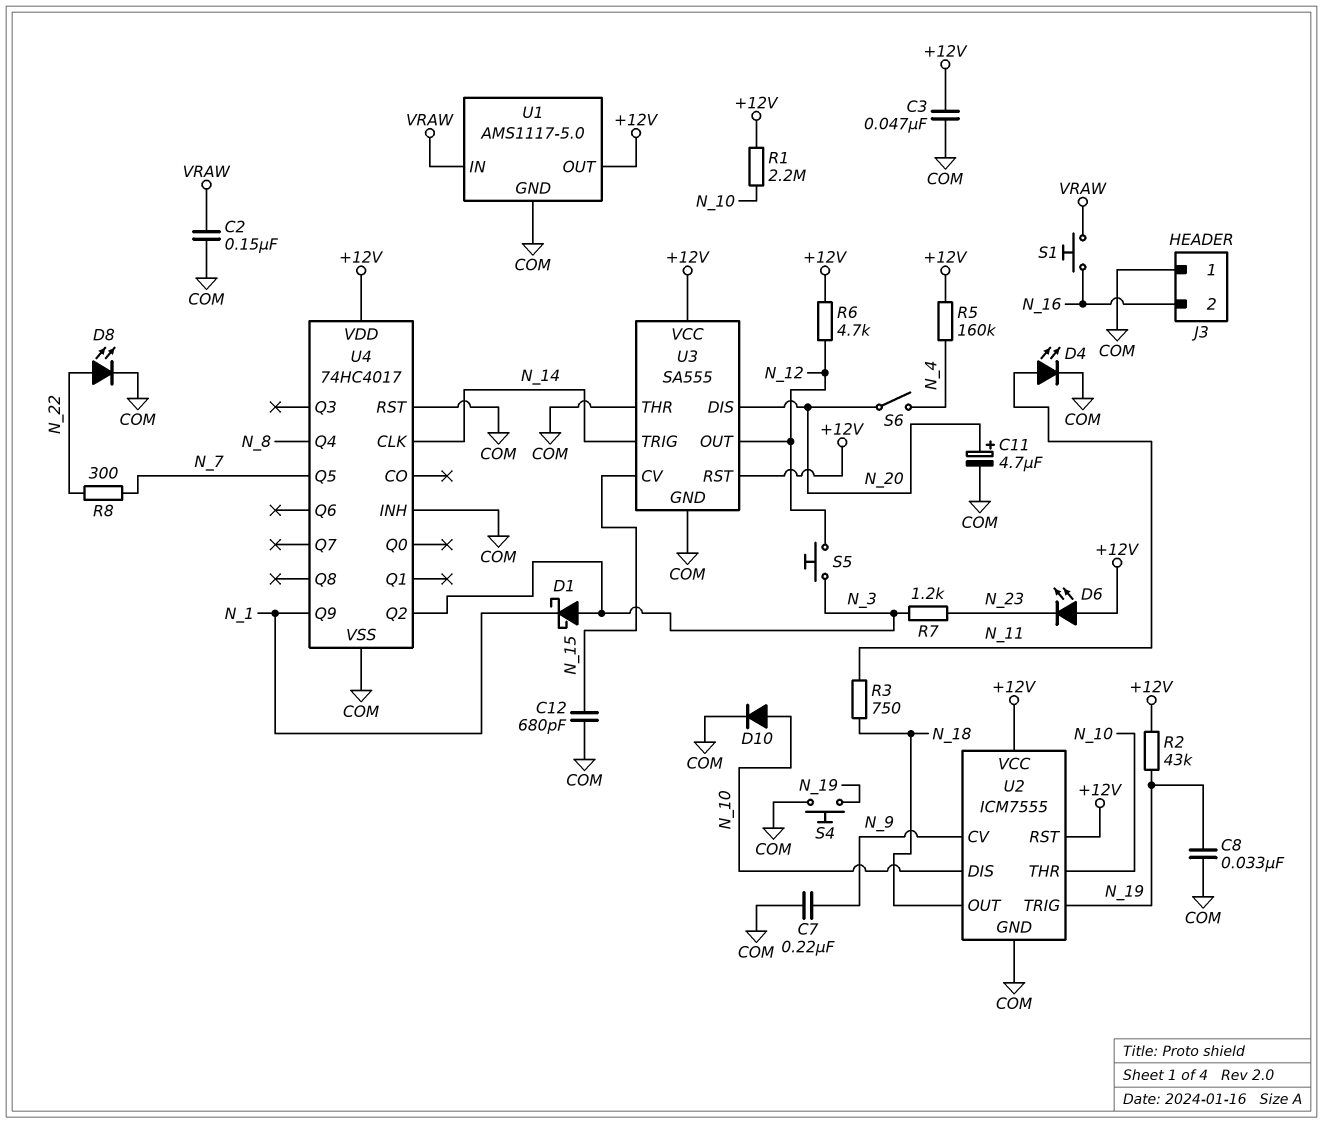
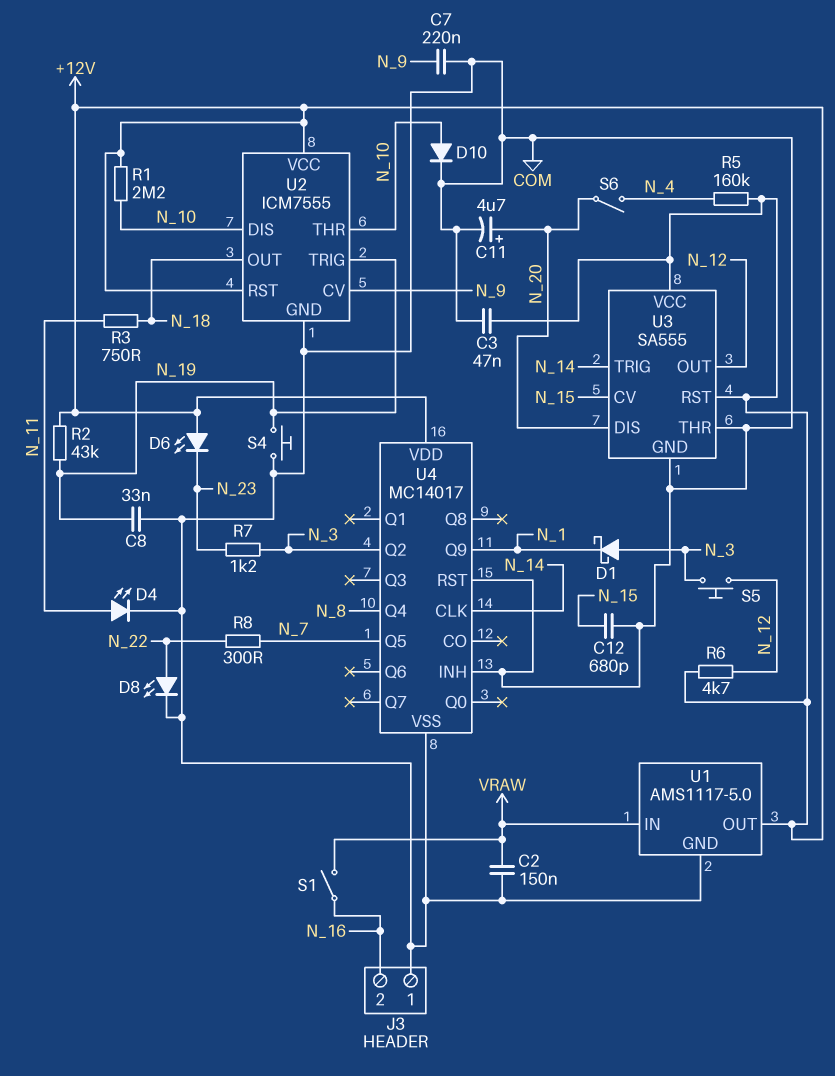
S1: button (N_16, VRAW) -> switch (N_16, VRAW)
U4: 74HC4017 -> MC14017

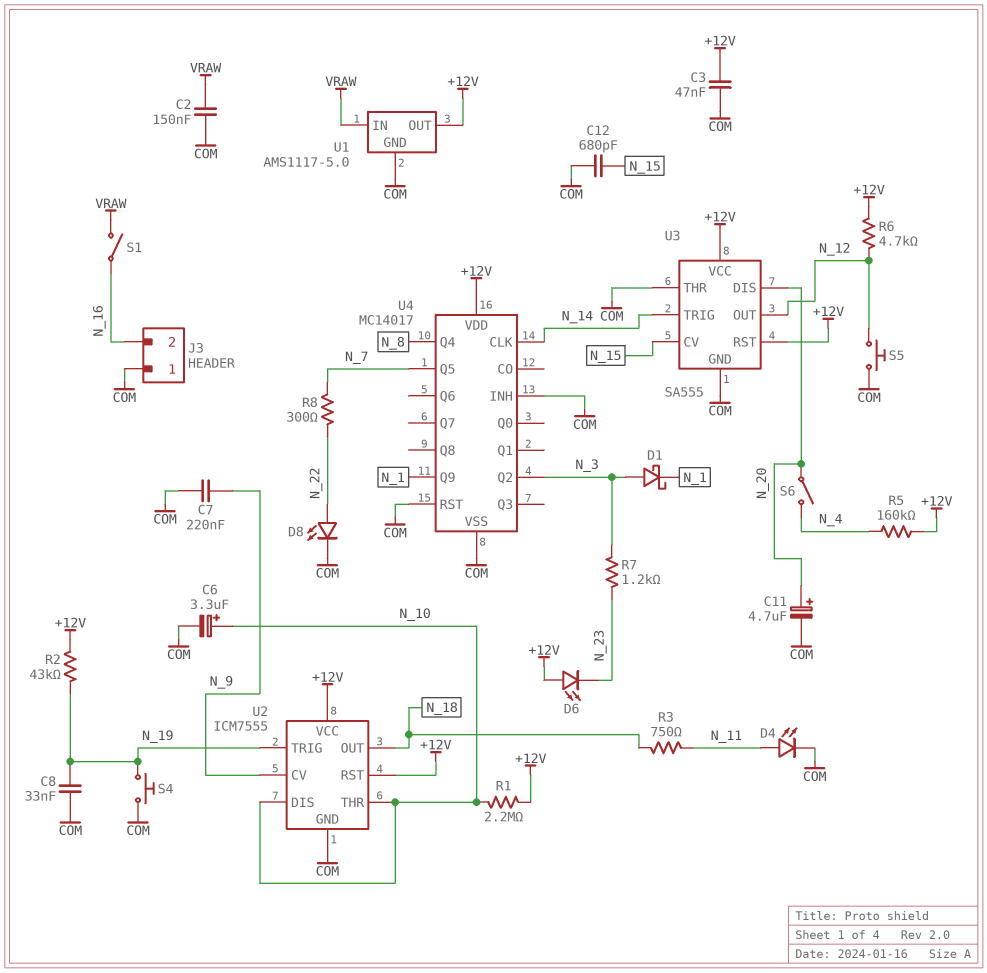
C6: none -> 3.3uF (plus N_10, minus COM)
D10: diode (A N_10, K COM) -> none
S5: button (N_3, N_12) -> button (COM, N_12)

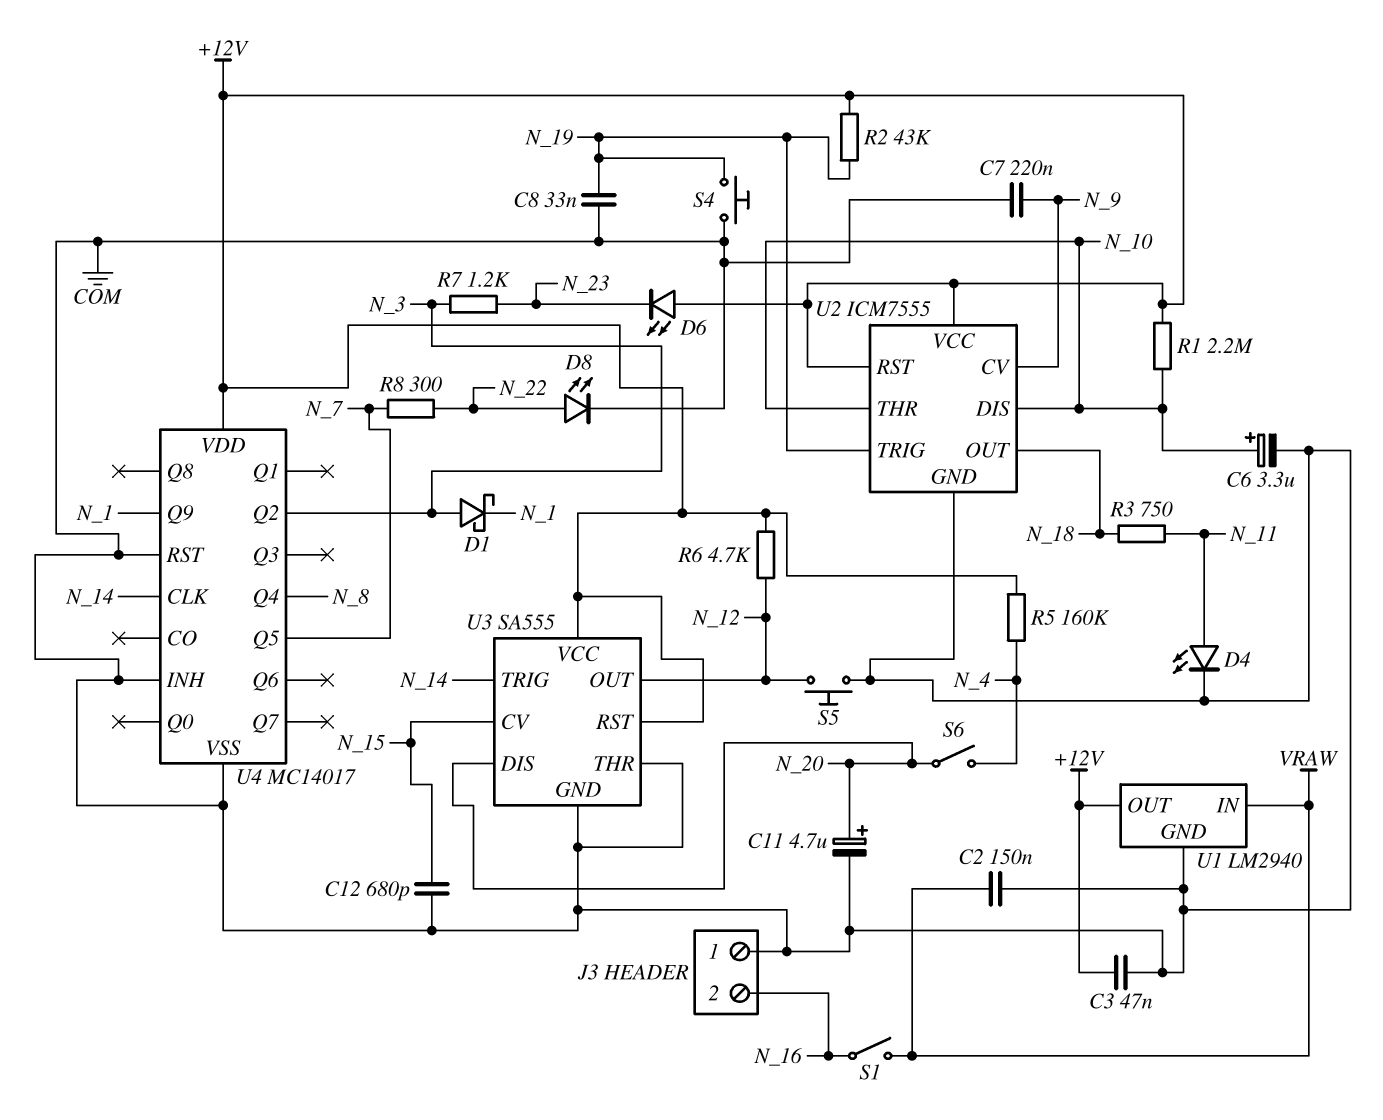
U1: AMS1117-5.0 -> LM2940

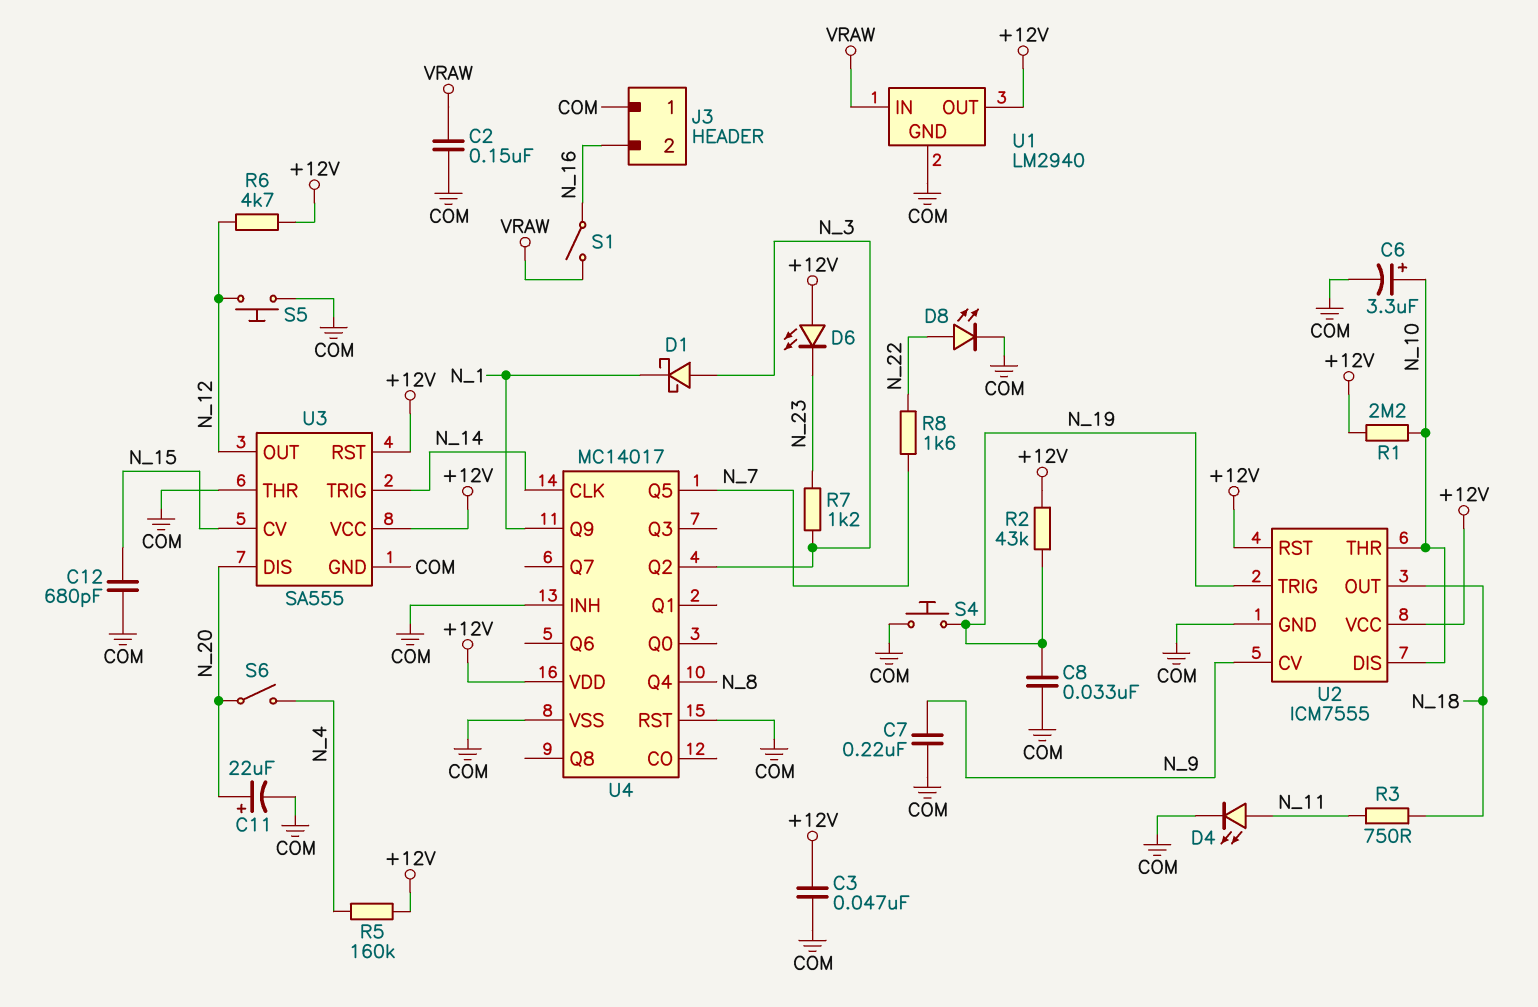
C11: 4.7uF (plus N_20, minus COM) -> 22uF (plus N_20, minus COM)
R8: 300 (N_7, N_22) -> 1.6k (N_7, N_22)

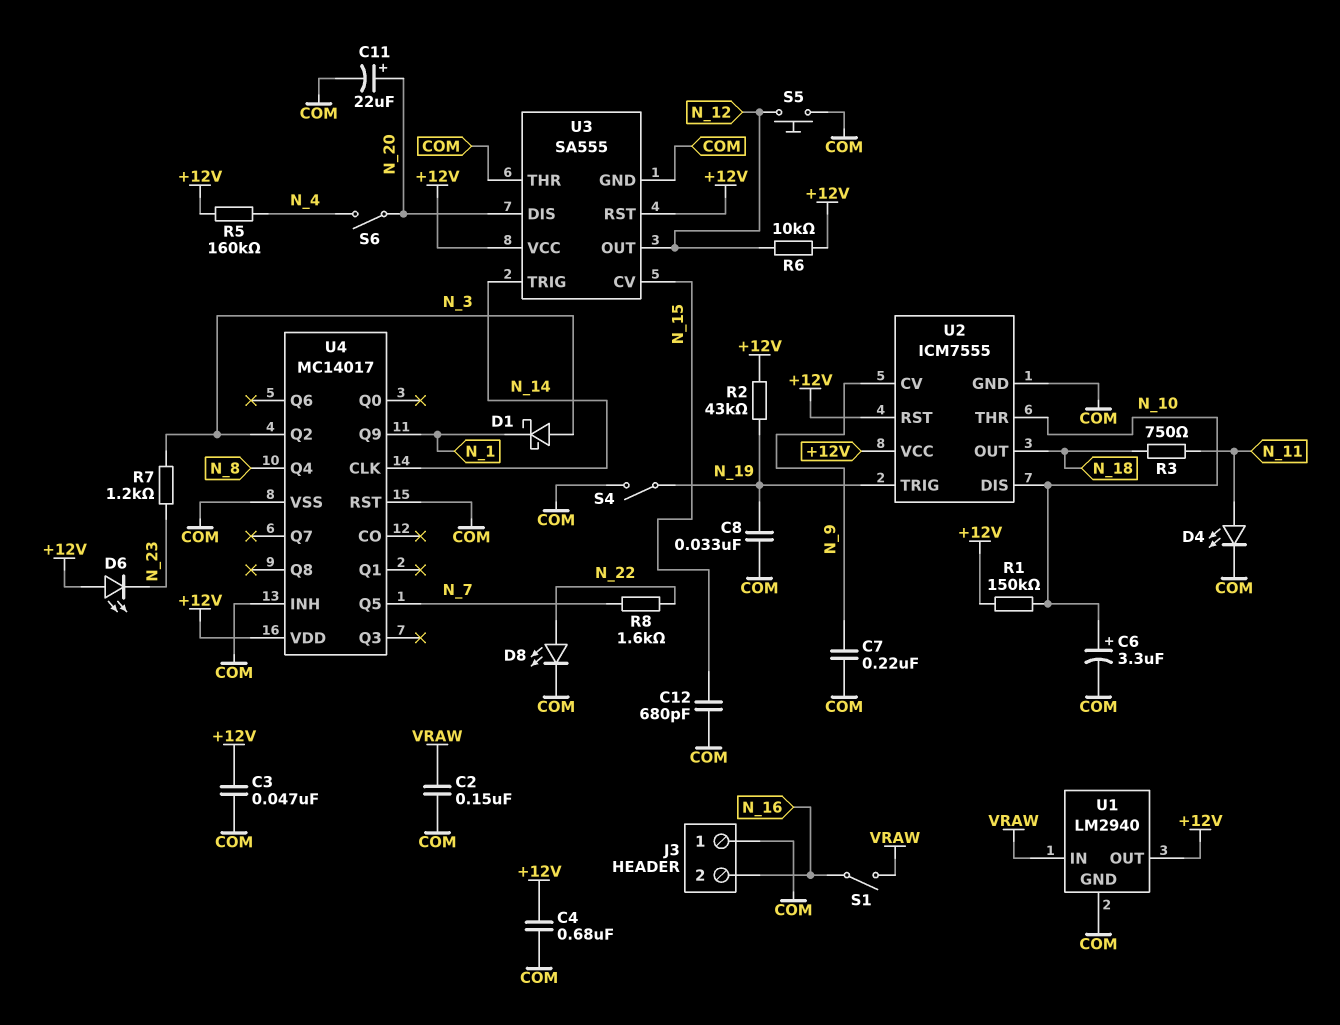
C4: none -> 680nF (+12V, COM)
R1: 2.2M (+12V, N_10) -> 150k (+12V, N_10)
R6: 4.7k (+12V, N_12) -> 10k (+12V, N_12)
S4: button (COM, N_19) -> switch (COM, N_19)

